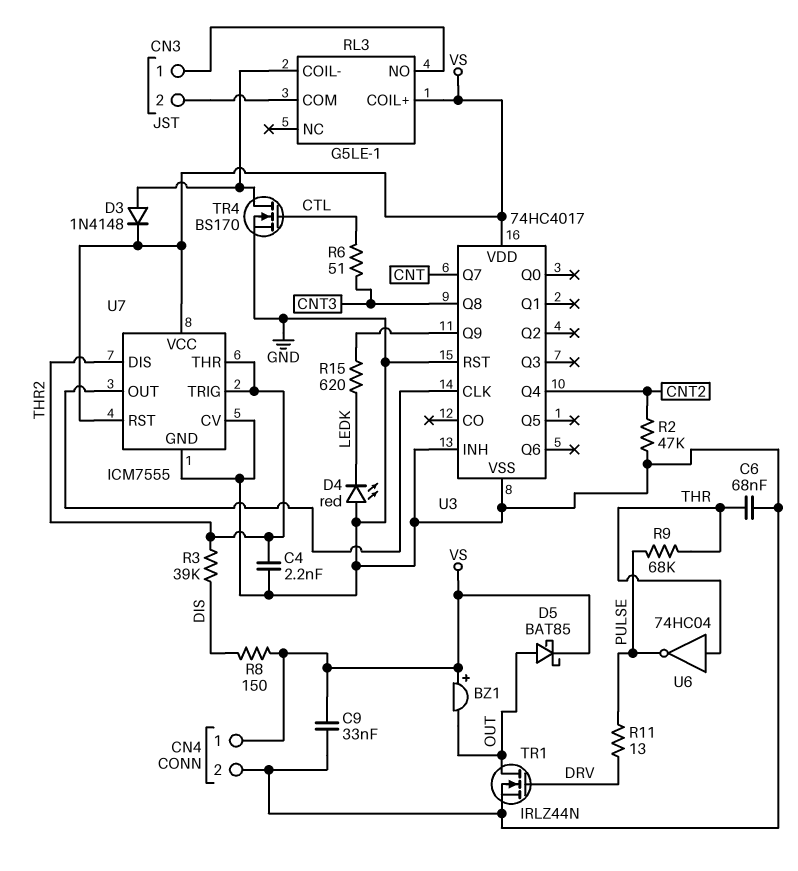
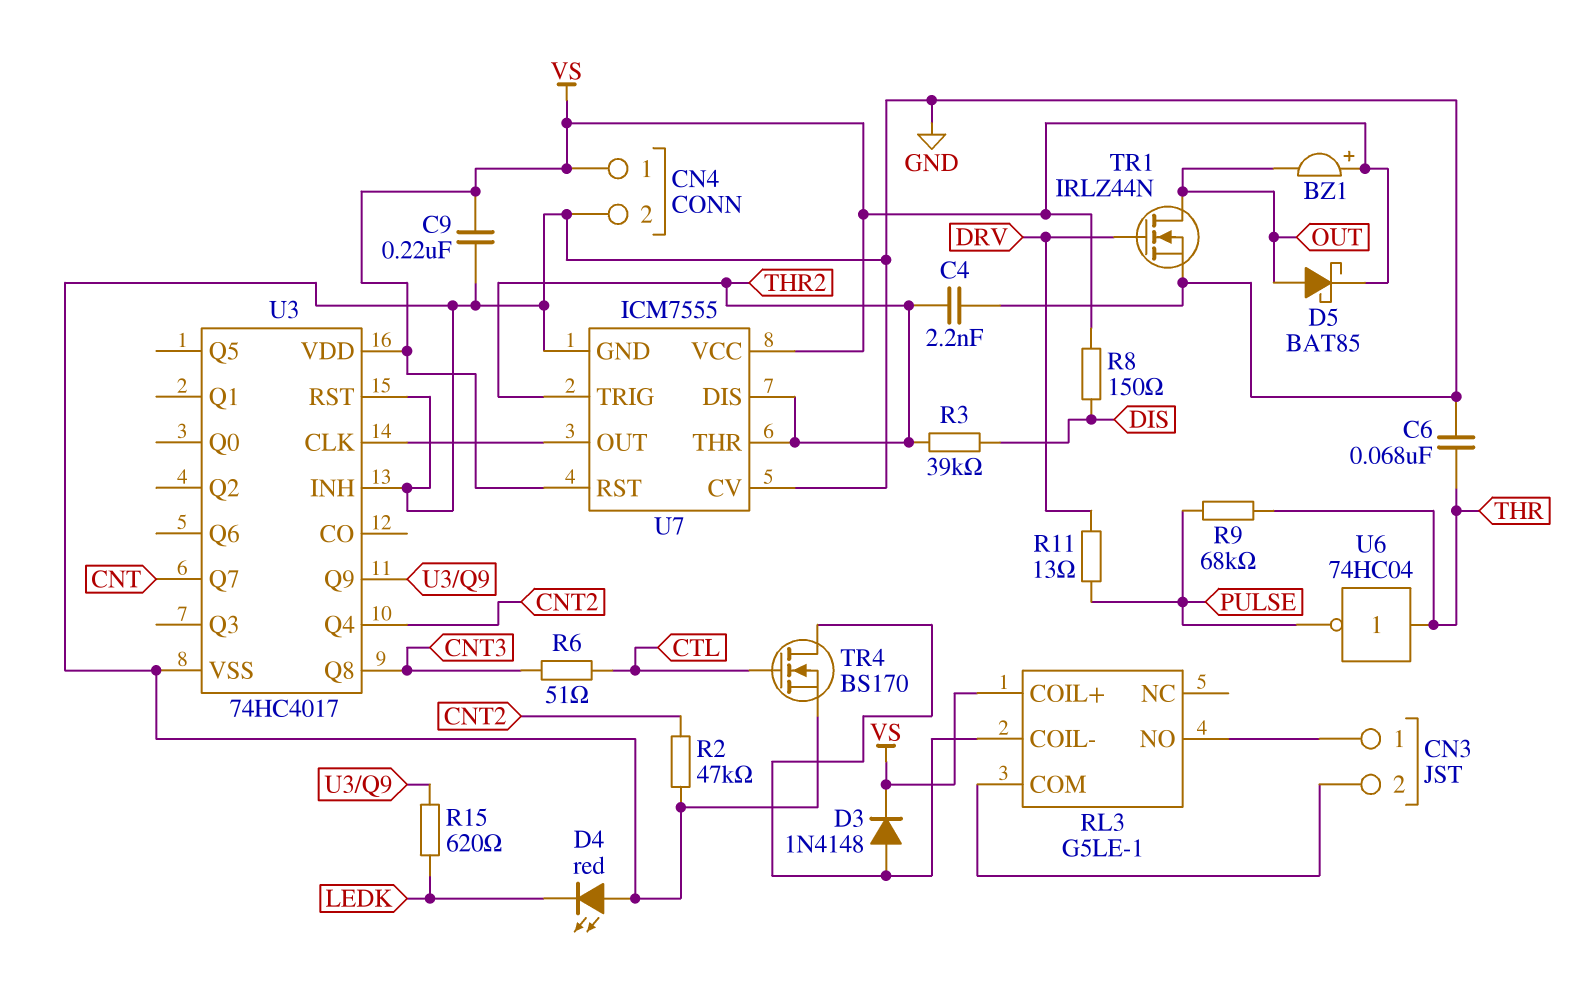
C9: 33nF (GND, VS) -> 220nF (GND, VS)

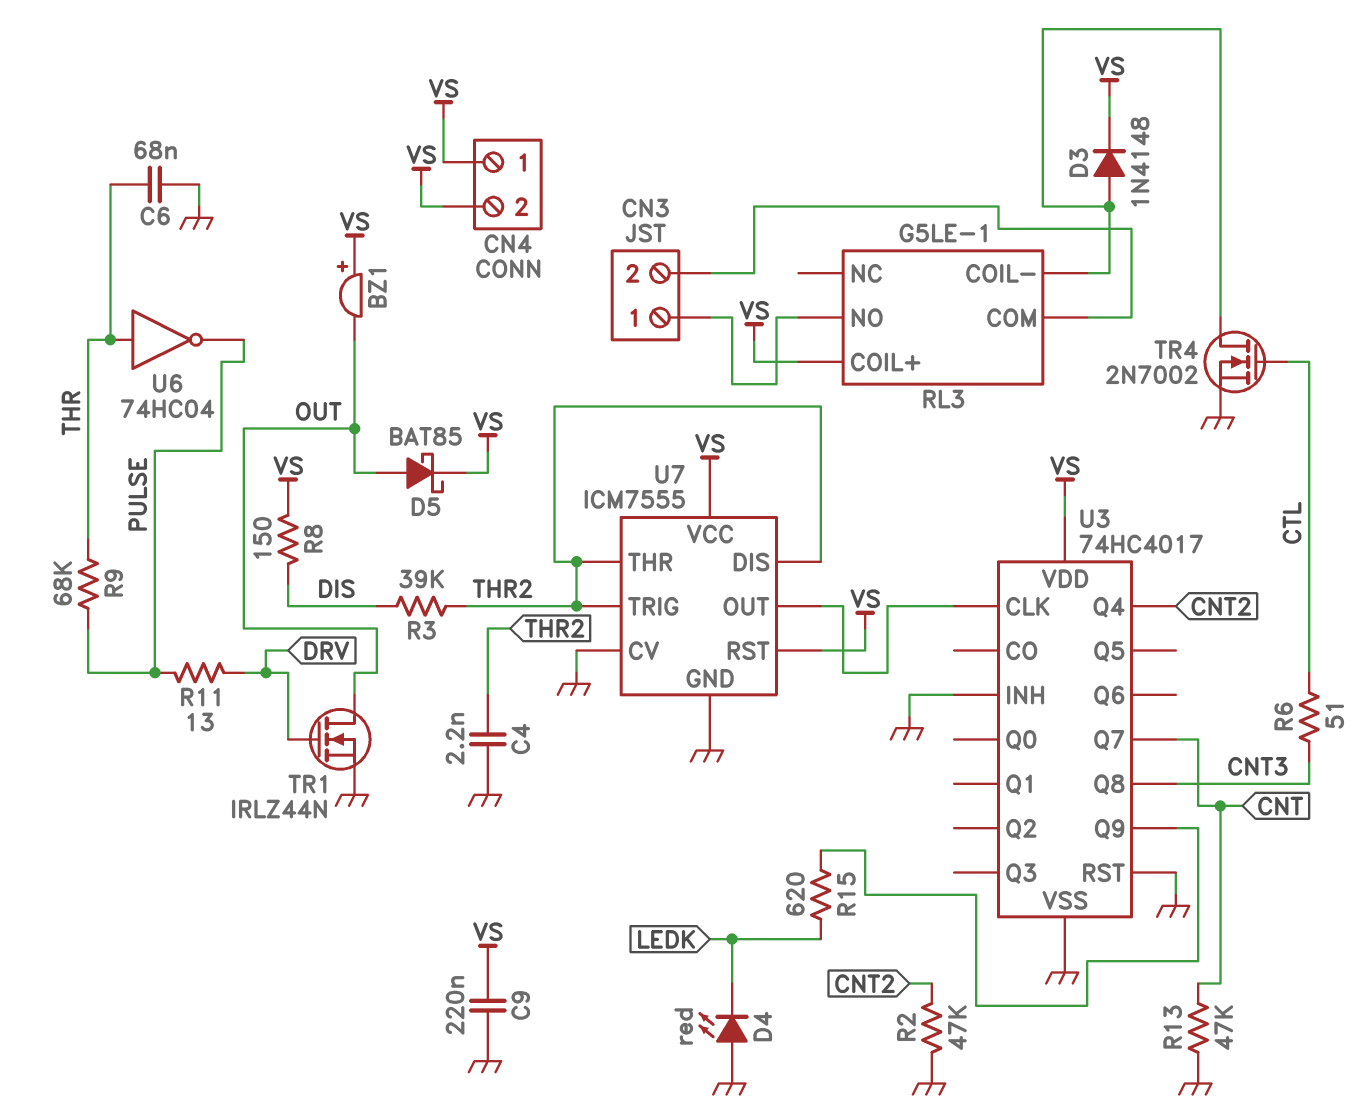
CN4 pin 2: GND -> VS
R13: none -> 47k (CNT, GND)
TR4: NMOS BS170 (G CTL, D RL3/COIL-, S GND) -> NMOS 2N7002 (G CTL, D RL3/COIL-, S GND)

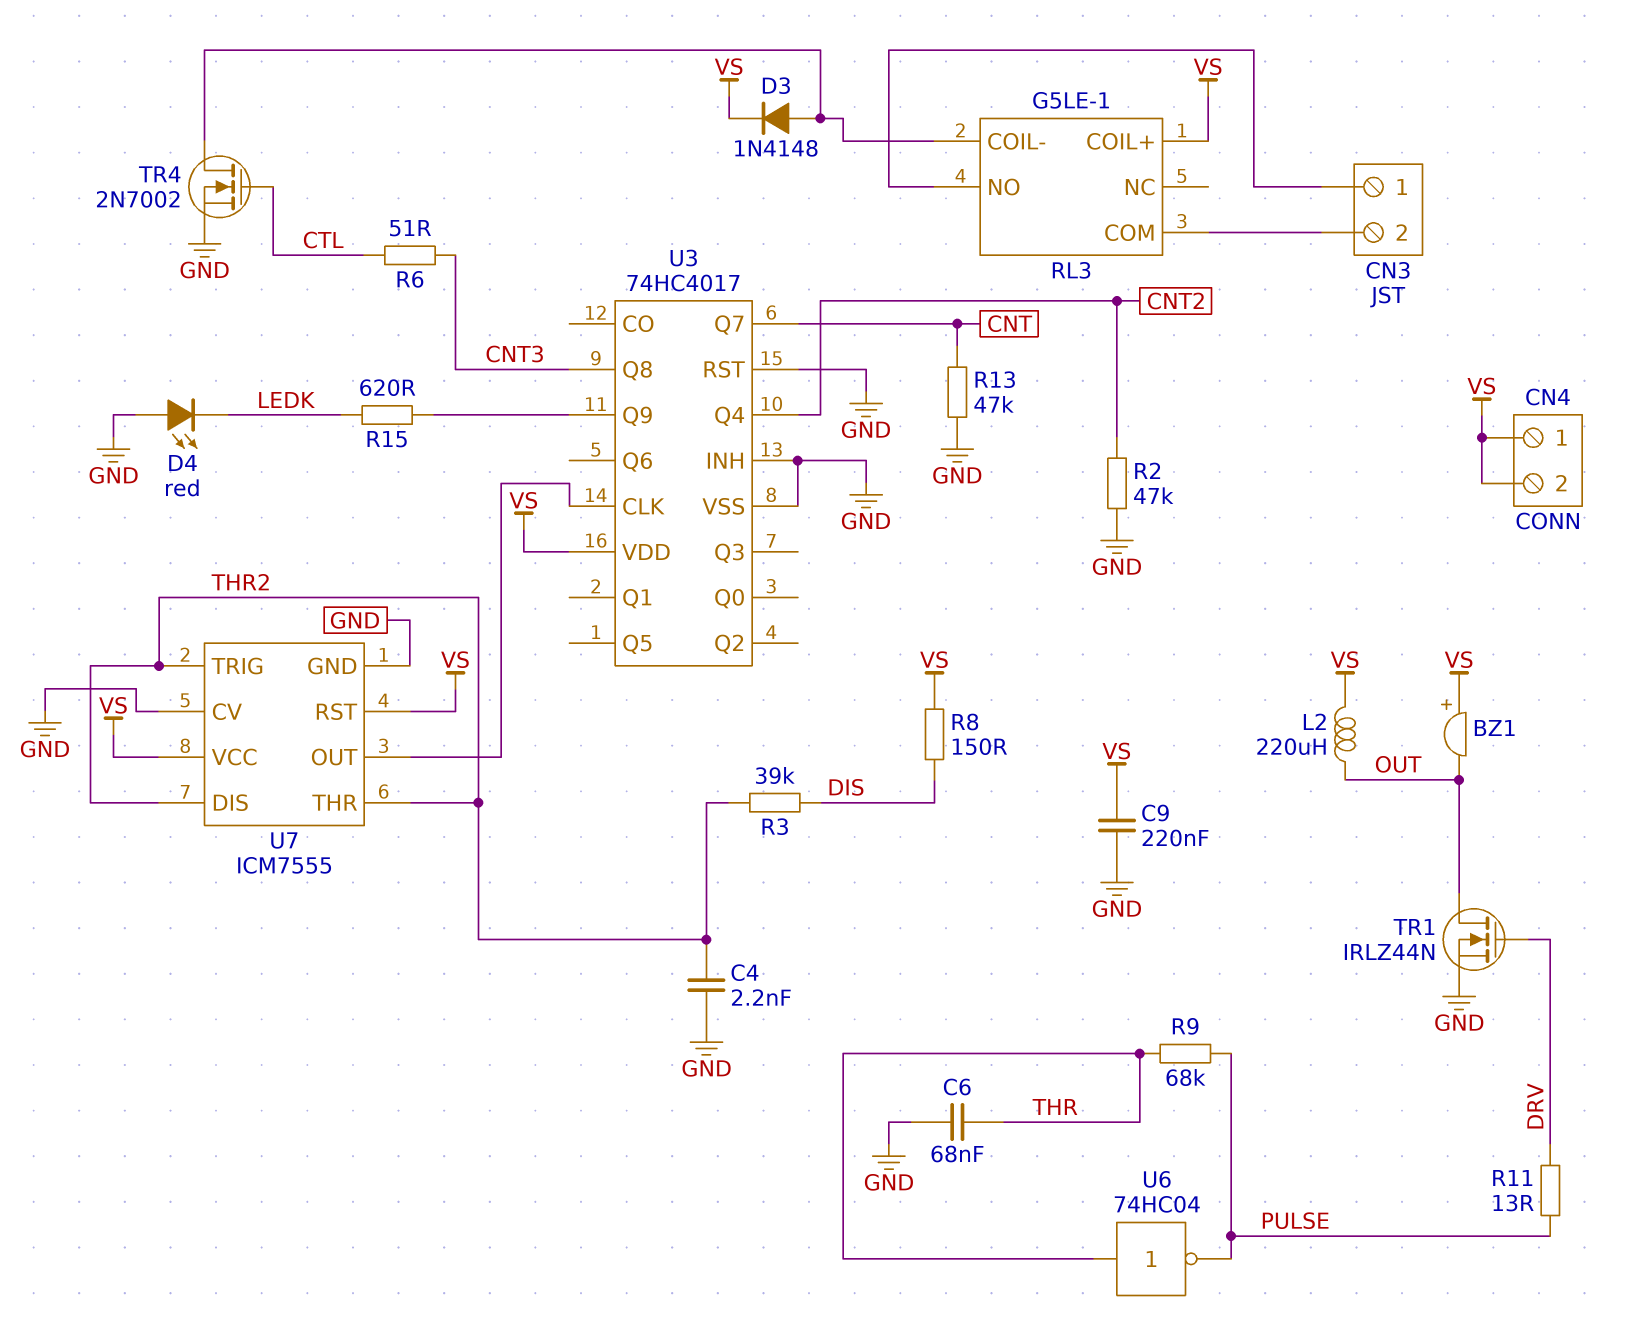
D5: schottky BAT85 (A OUT, K VS) -> none
L2: none -> 220uH (OUT, VS)

